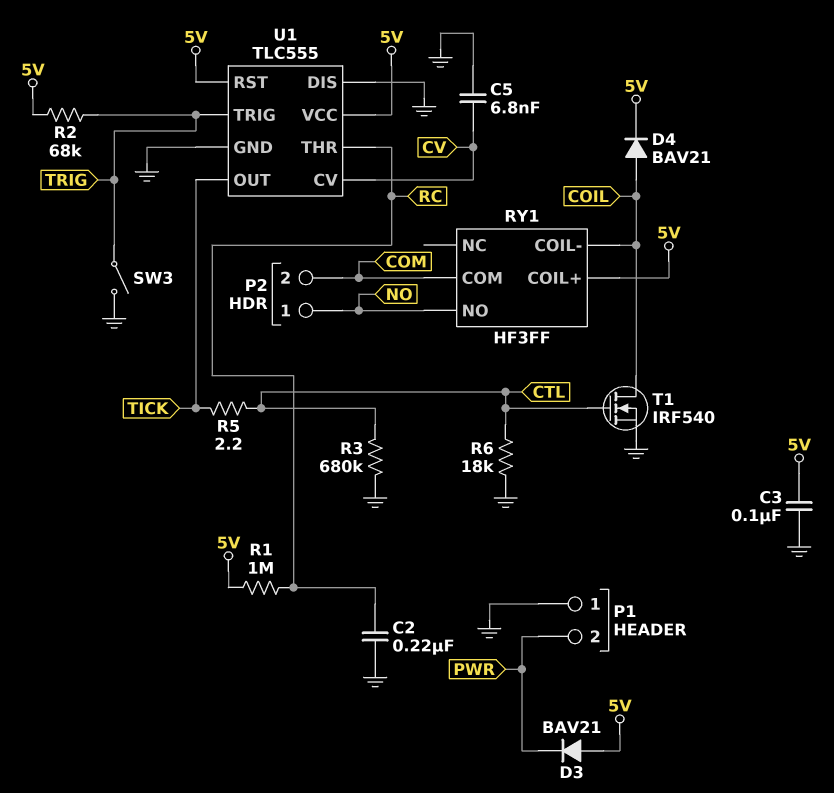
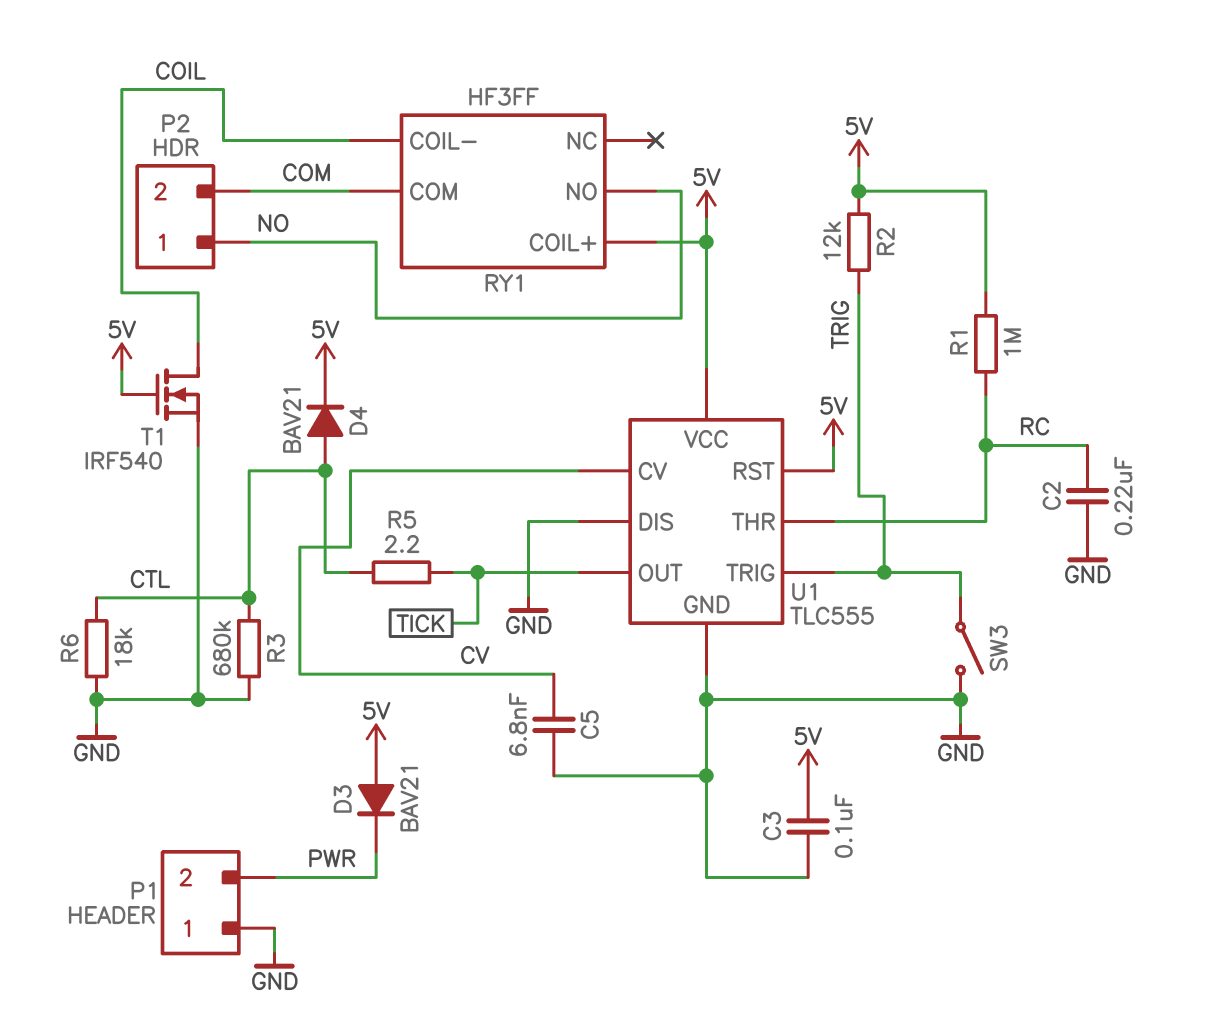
D4: diode BAV21 (A COIL, K 5V) -> diode BAV21 (A CTL, K 5V)
R2: 68k (5V, TRIG) -> 12k (5V, TRIG)
T1: NMOS IRF540 (G CTL, D COIL, S GND) -> NMOS IRF540 (G 5V, D COIL, S GND)

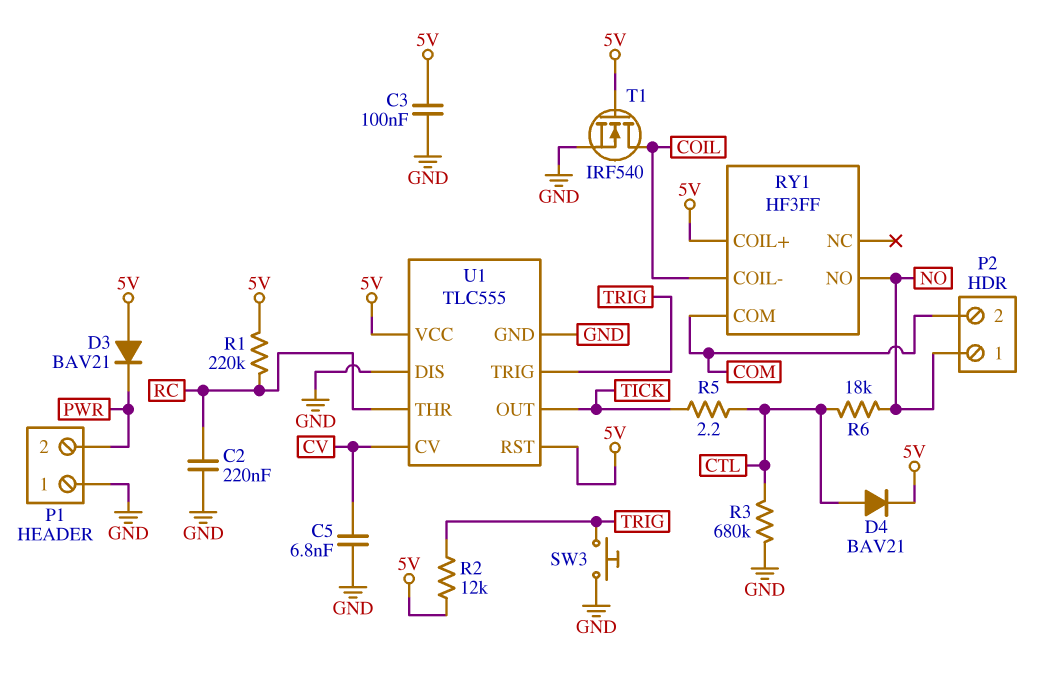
R1: 1M (5V, RC) -> 220k (5V, RC)
R6: 18k (CTL, GND) -> 18k (CTL, NO)
SW3: switch (GND, TRIG) -> button (GND, TRIG)

